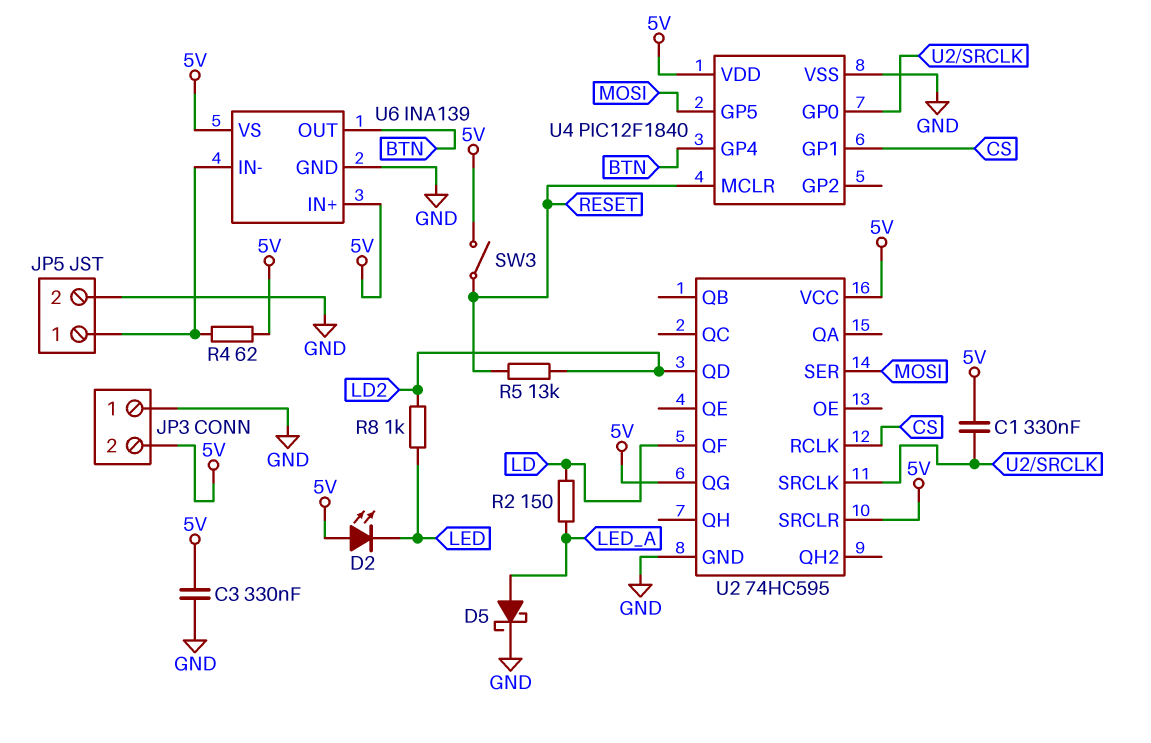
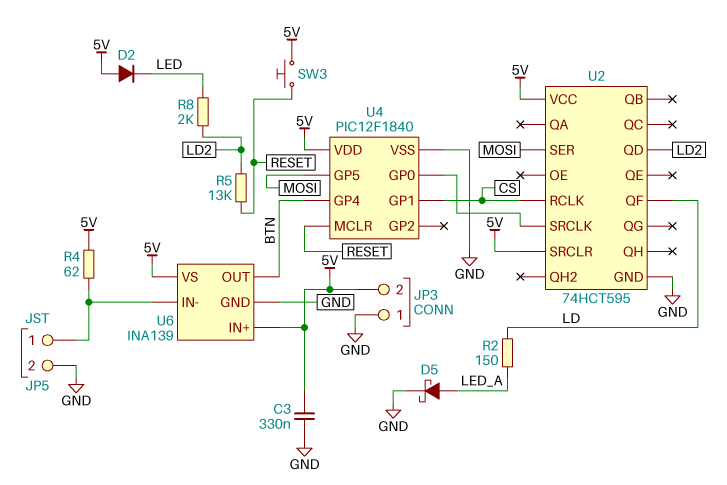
C1: 330nF (5V, U2/SRCLK) -> none
D2: LED (A 5V, K LED) -> diode (A 5V, K LED)
R8: 1k (LD2, LED) -> 2k (LD2, LED)
SW3: switch (5V, RESET) -> button (5V, RESET)
U2: 74HC595 -> 74HCT595
U2 pin QG: 5V -> none

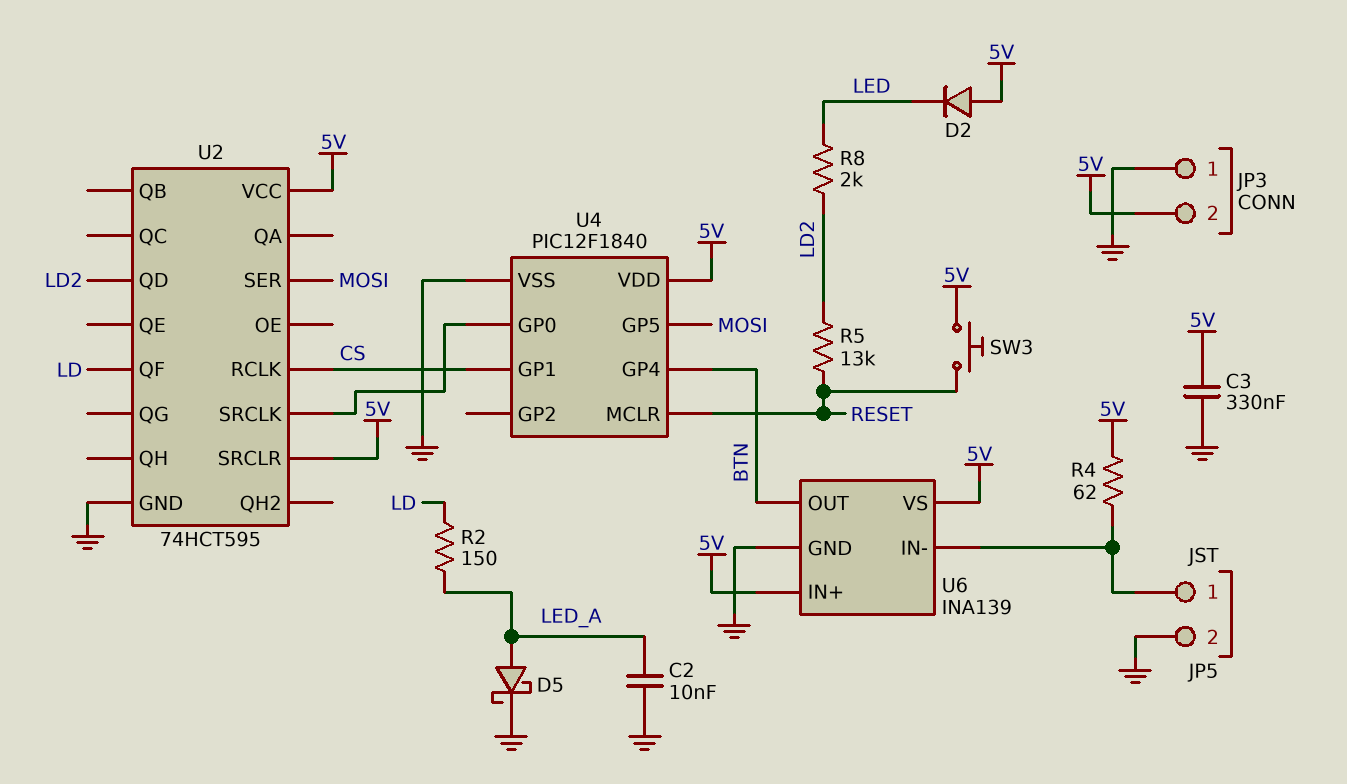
C2: none -> 10nF (GND, LED_A)

